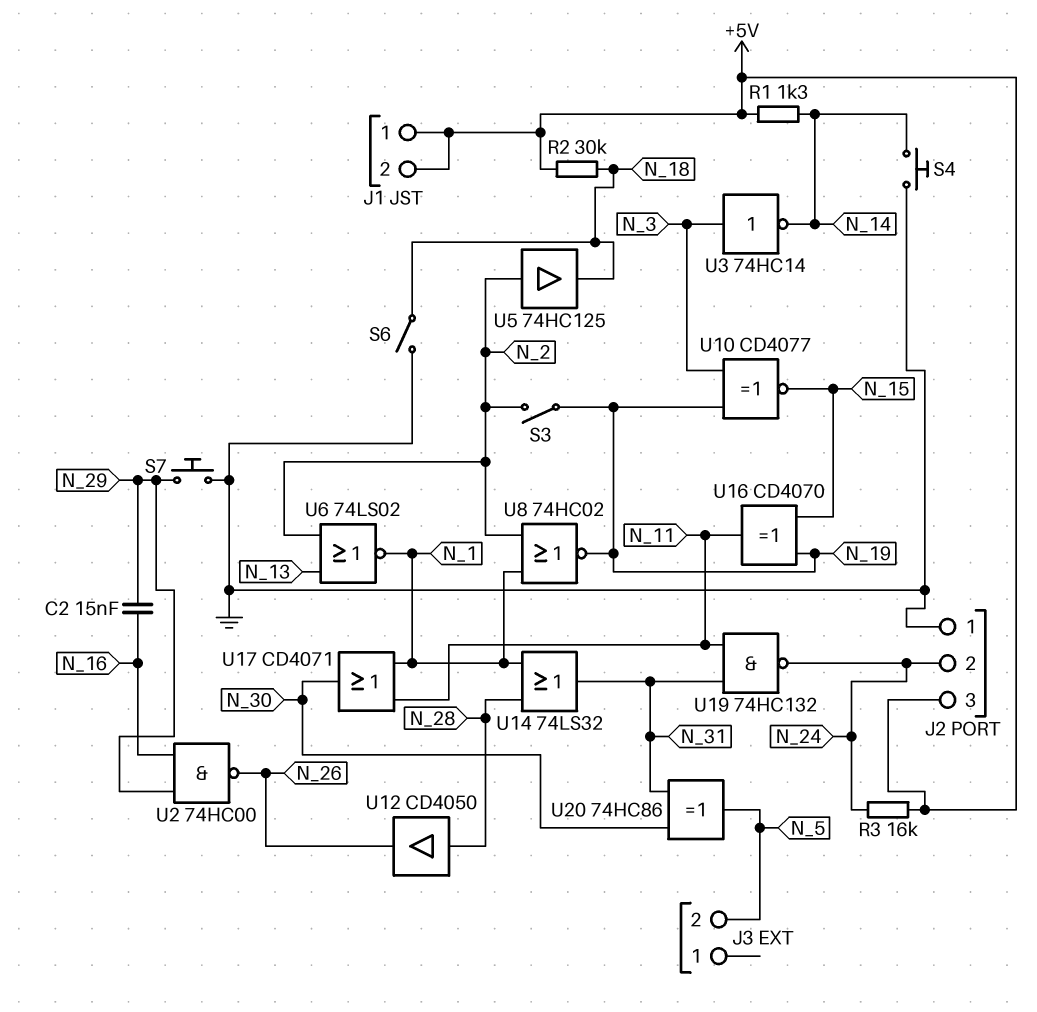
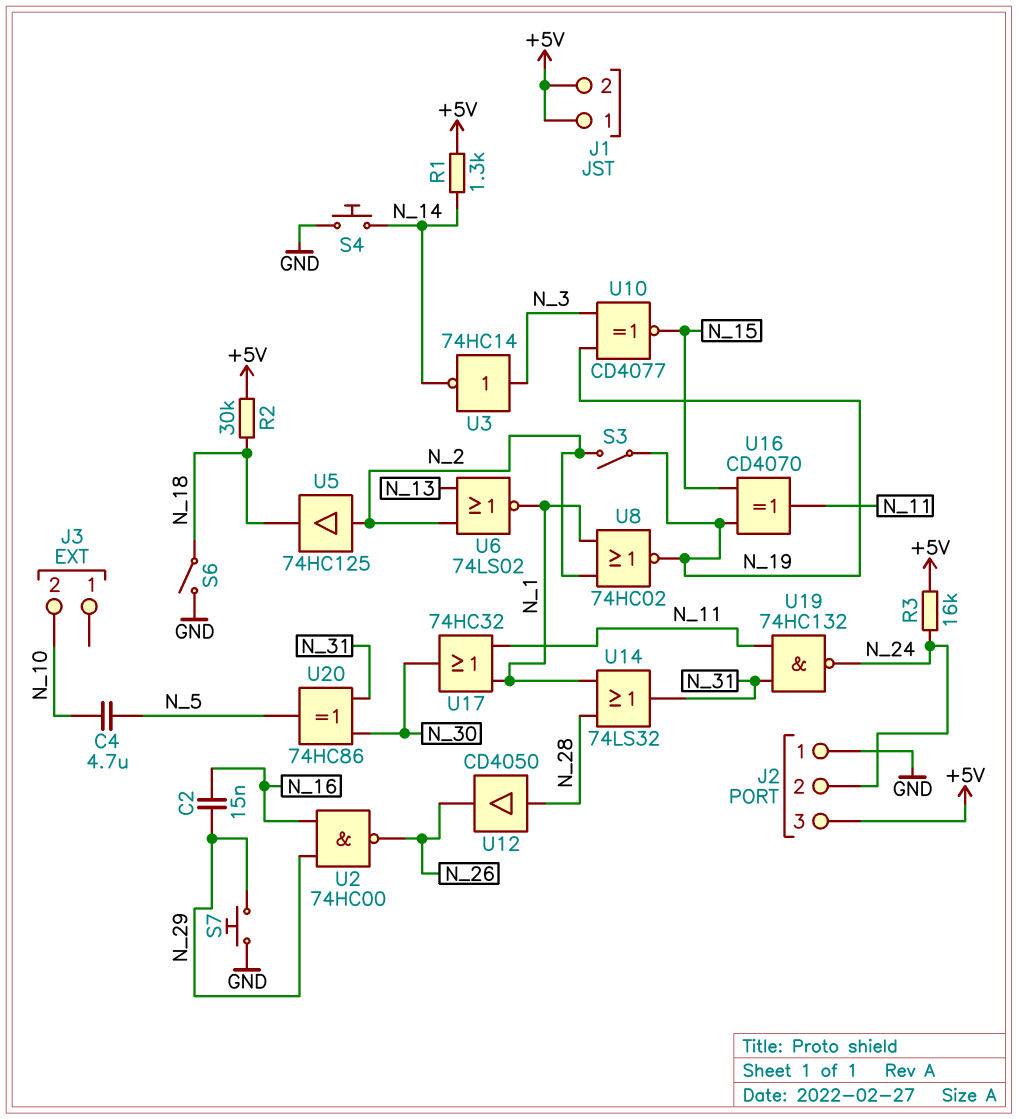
C4: none -> 4.7uF (N_5, N_10)
J3 pin 2: N_5 -> N_10
U17: OR CD4071 (in N_1, in N_11, out N_30) -> OR 74HC32 (in N_1, in N_11, out N_30)

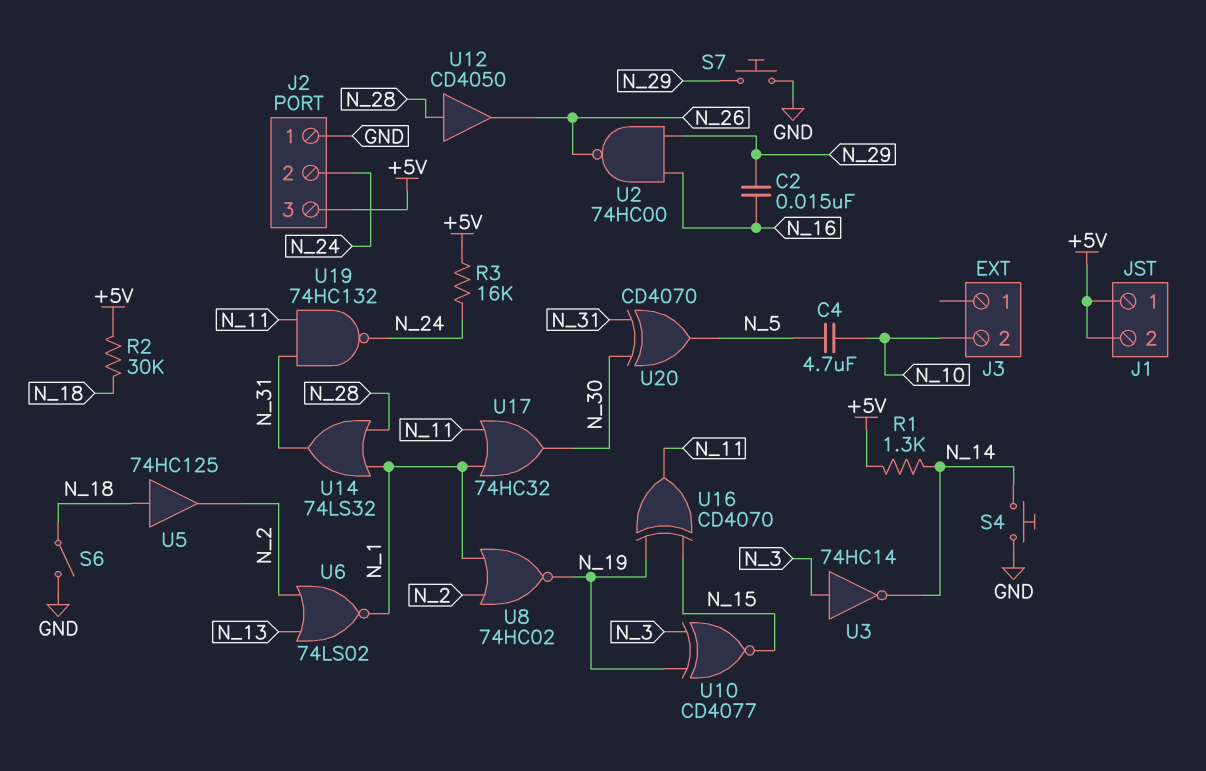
S3: switch (N_2, N_19) -> none
U5: buffer 74HC125 (in N_2, out N_18) -> buffer 74HC125 (in N_18, out N_2)
U20: XOR 74HC86 (in N_30, in N_31, out N_5) -> XOR CD4070 (in N_30, in N_31, out N_5)

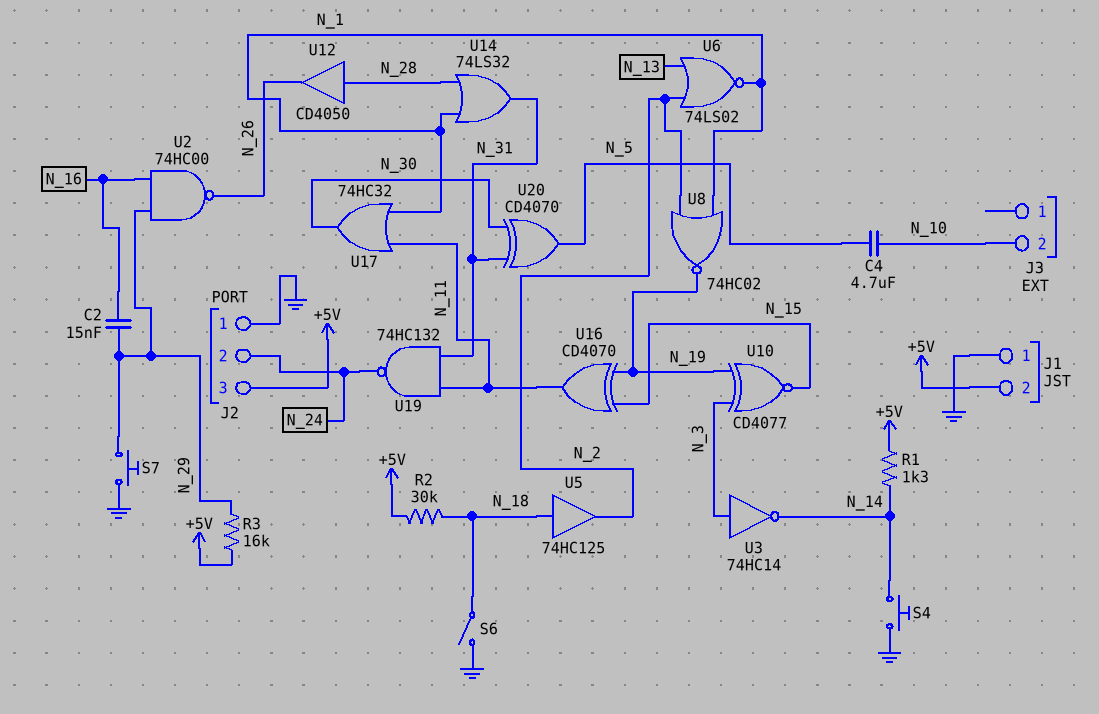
J1 pin 1: +5V -> GND
R3: 16k (+5V, N_24) -> 16k (+5V, N_29)

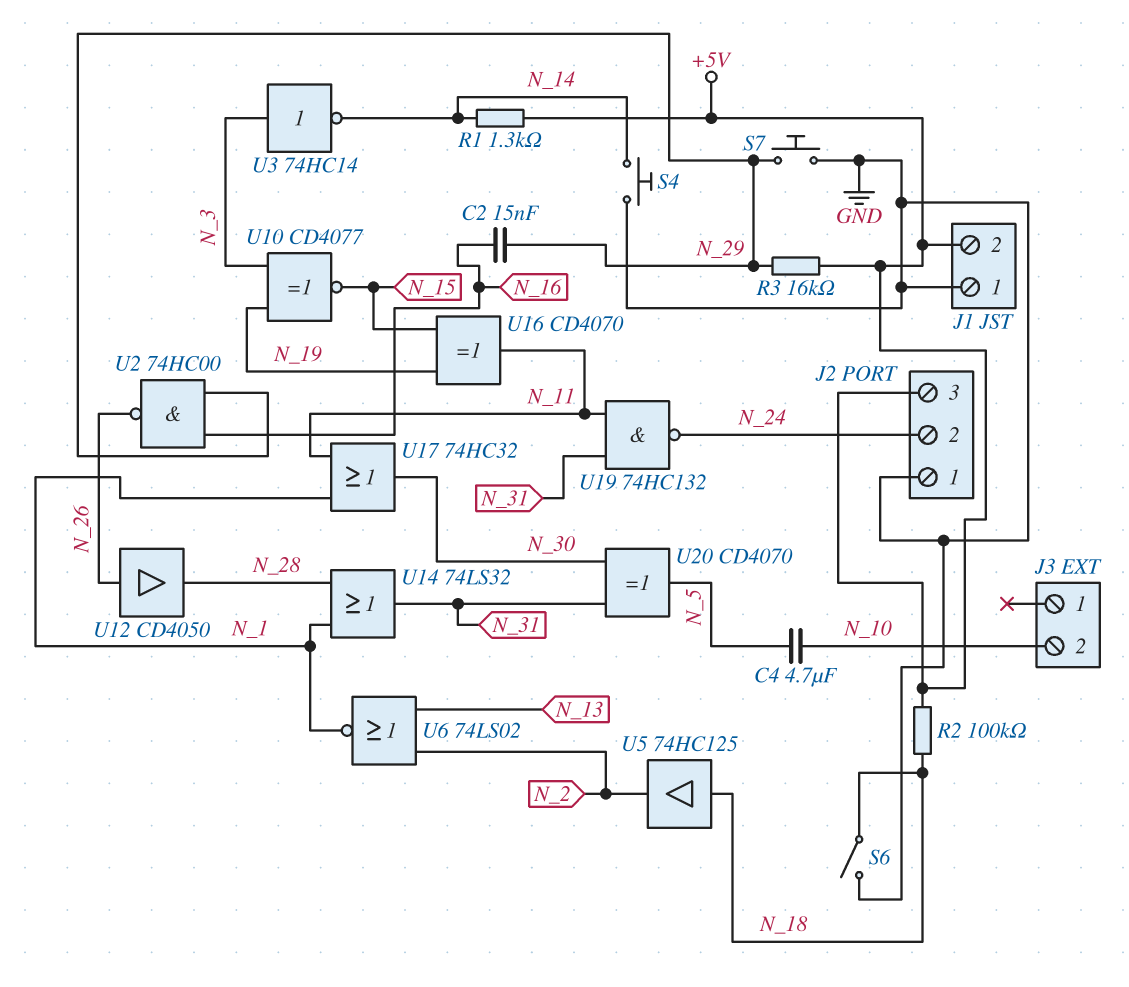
R2: 30k (+5V, N_18) -> 100k (+5V, N_18)
U8: NOR 74HC02 (in N_1, in N_2, out N_19) -> none
U12: buffer CD4050 (in N_28, out N_26) -> buffer CD4050 (in N_26, out N_28)

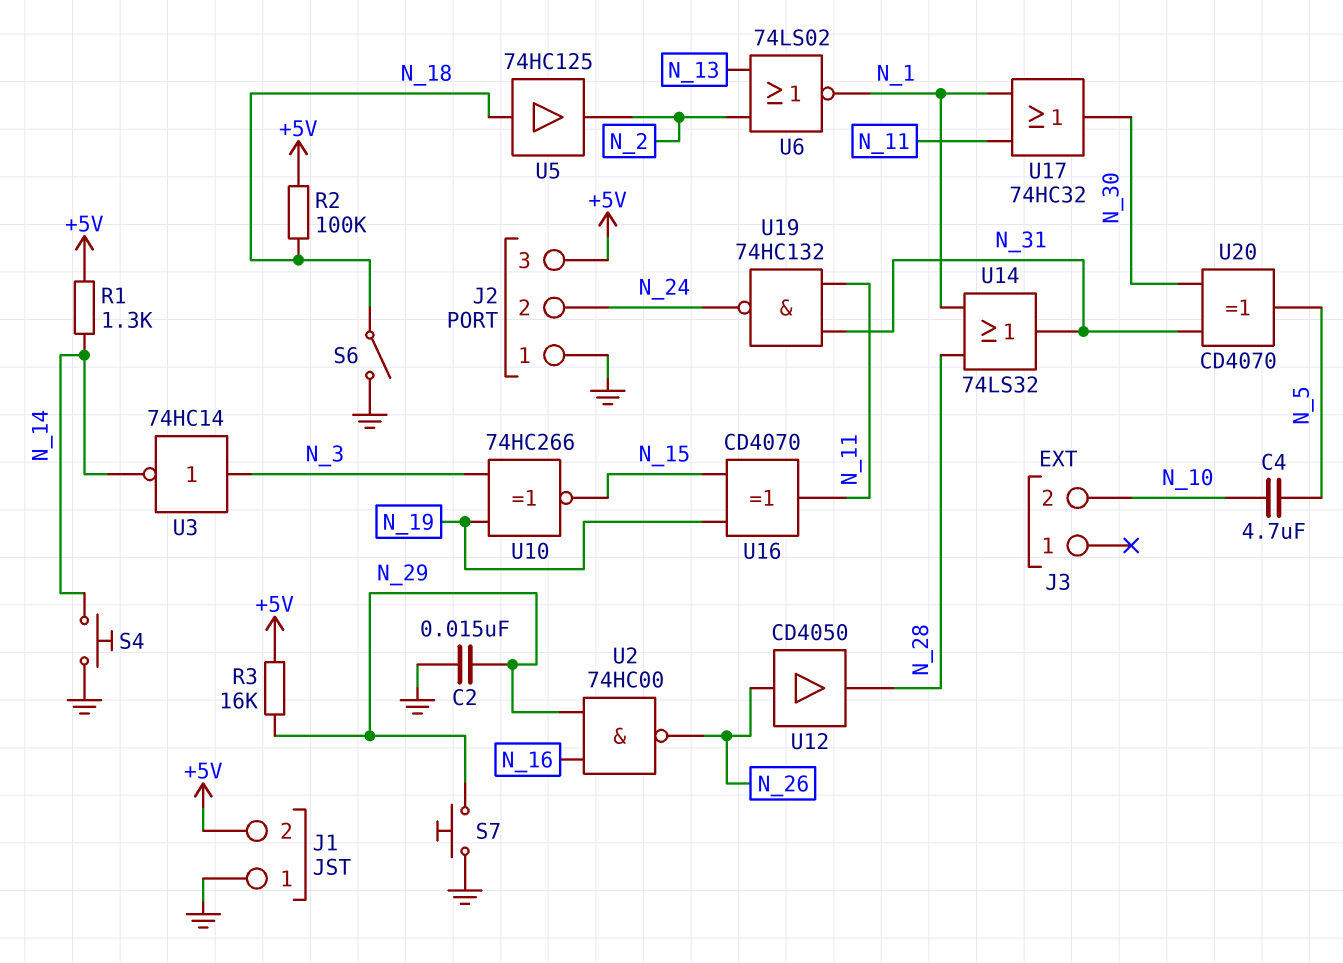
C2: 15nF (N_16, N_29) -> 15nF (GND, N_29)
U10: XNOR CD4077 (in N_3, in N_19, out N_15) -> XNOR 74HC266 (in N_3, in N_19, out N_15)

